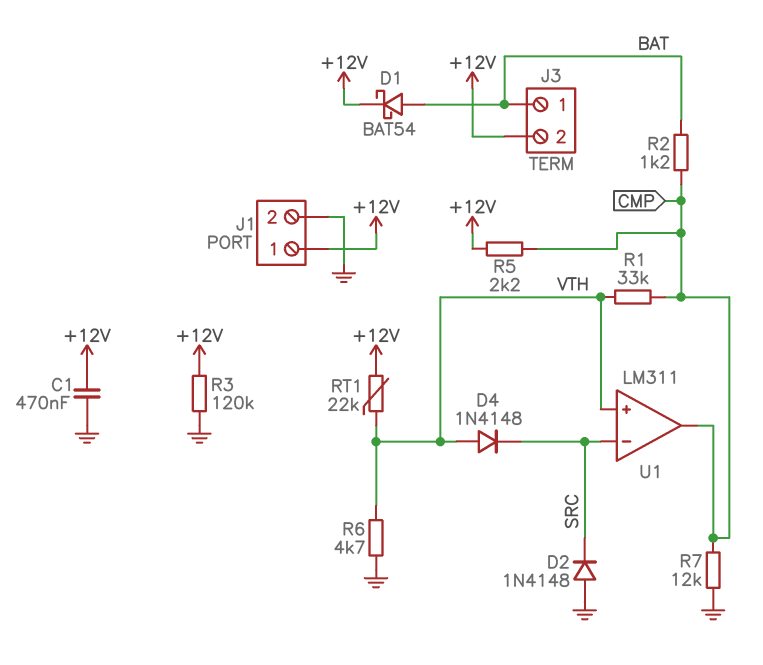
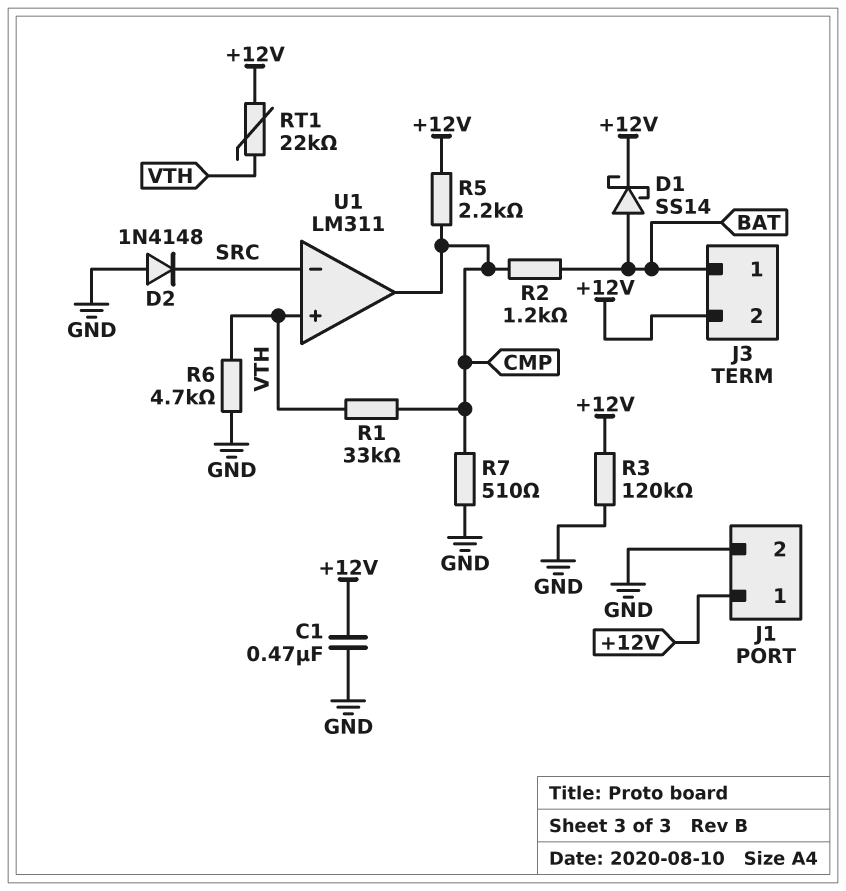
D1: schottky BAT54 (A BAT, K +12V) -> schottky SS14 (A BAT, K +12V)
D4: diode 1N4148 (A VTH, K SRC) -> none
R7: 12k (CMP, GND) -> 510 (CMP, GND)

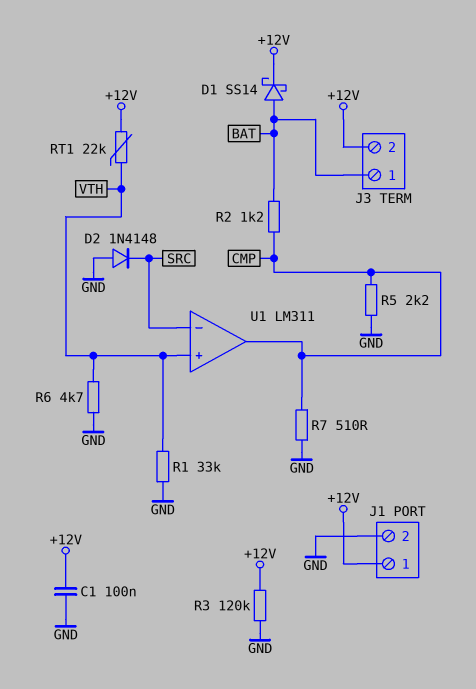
C1: 470nF (+12V, GND) -> 100nF (+12V, GND)
R1: 33k (CMP, VTH) -> 33k (GND, VTH)
R5: 2.2k (+12V, CMP) -> 2.2k (CMP, GND)

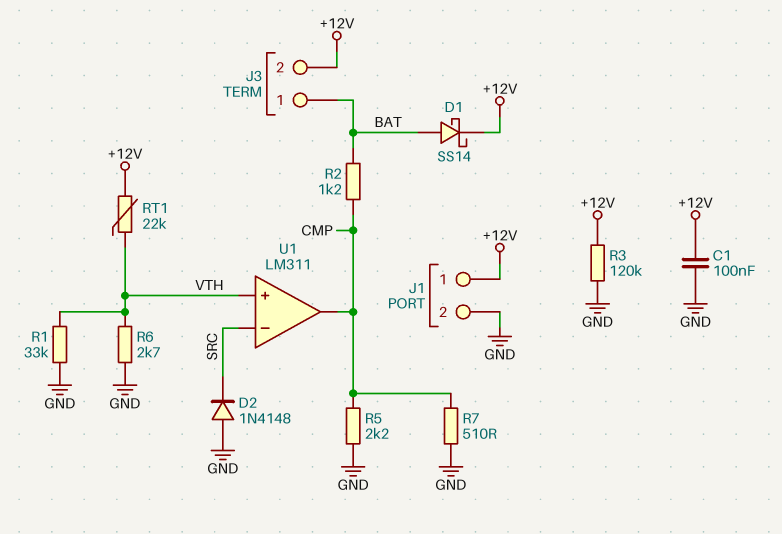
R6: 4.7k (GND, VTH) -> 2.7k (GND, VTH)

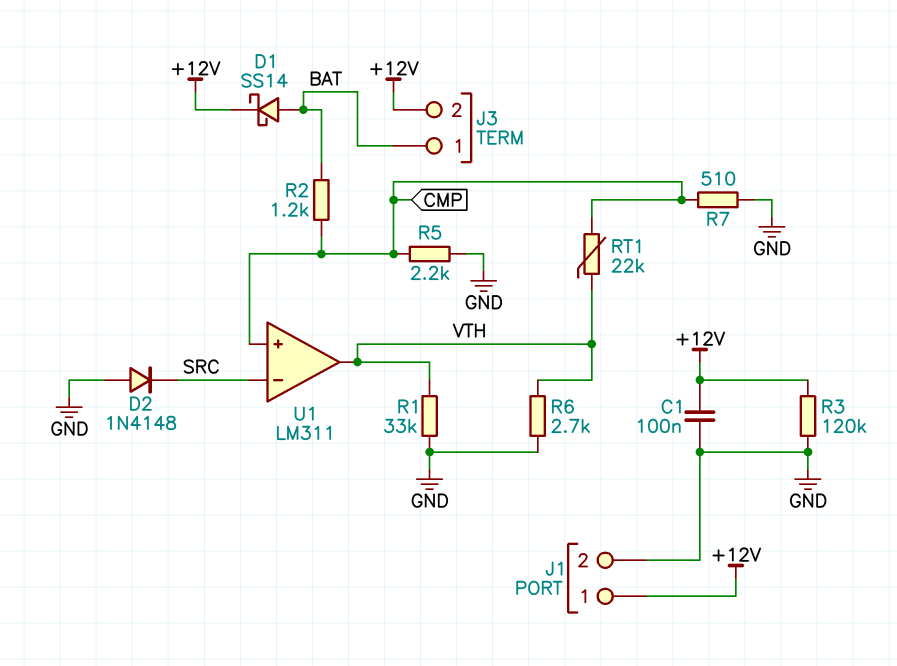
RT1: 22k (+12V, VTH) -> 22k (CMP, VTH)
U1 pin in+: VTH -> CMP
U1 pin out: CMP -> VTH

